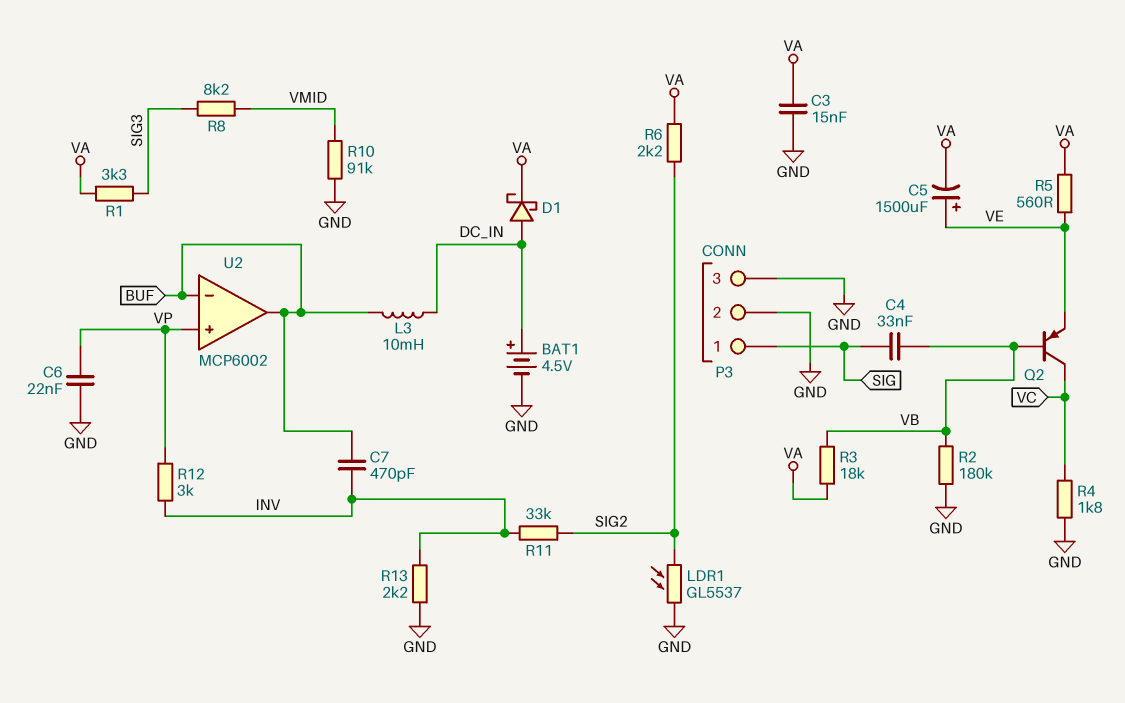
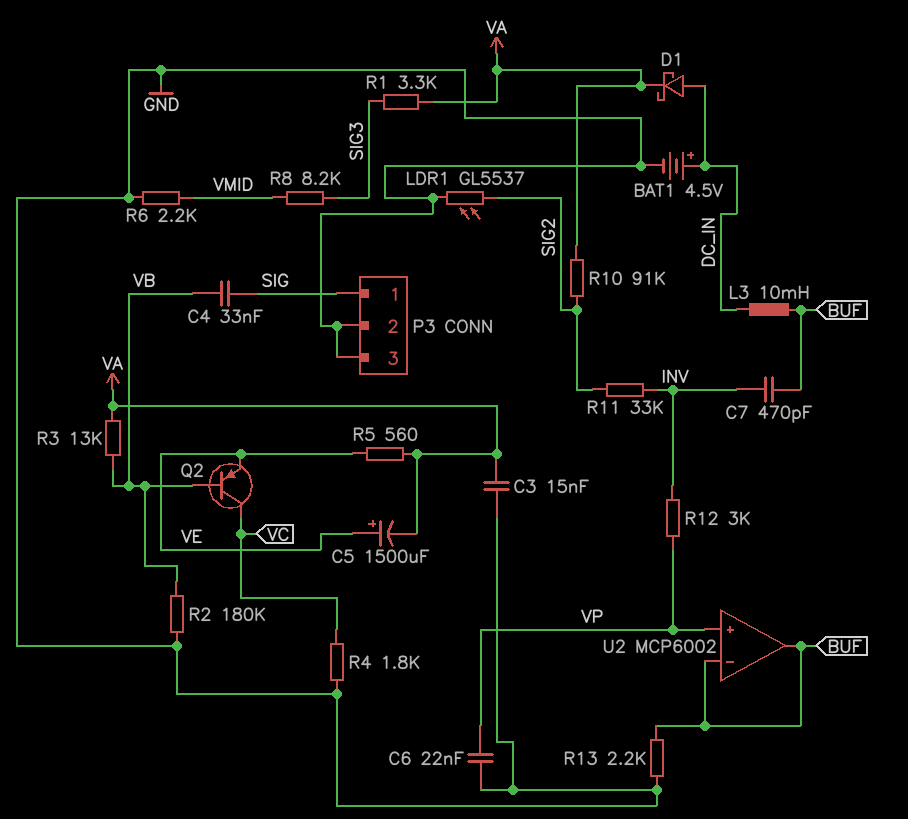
R3: 18k (VA, VB) -> 13k (VA, VB)
R6: 2.2k (SIG2, VA) -> 2.2k (GND, VMID)
R10: 91k (GND, VMID) -> 91k (SIG2, VA)
R13: 2.2k (GND, INV) -> 2.2k (BUF, GND)

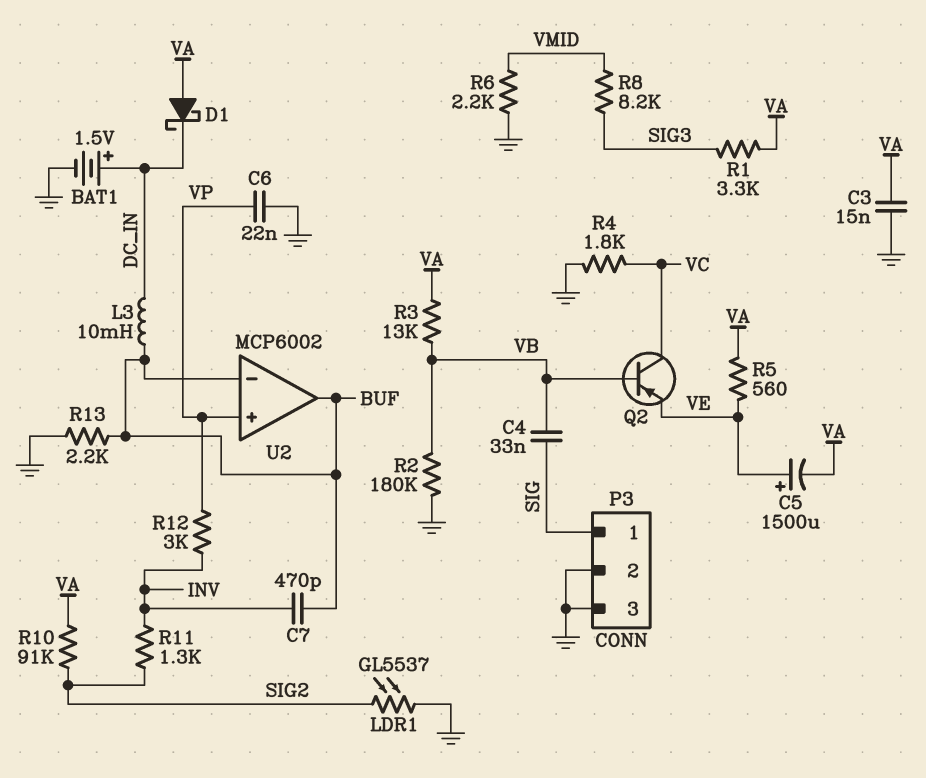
BAT1: 4.5V (plus DC_IN, minus GND) -> 1.5V (plus DC_IN, minus GND)
D1: schottky (A DC_IN, K VA) -> schottky (A VA, K DC_IN)
R11: 33k (INV, SIG2) -> 1.3k (INV, SIG2)

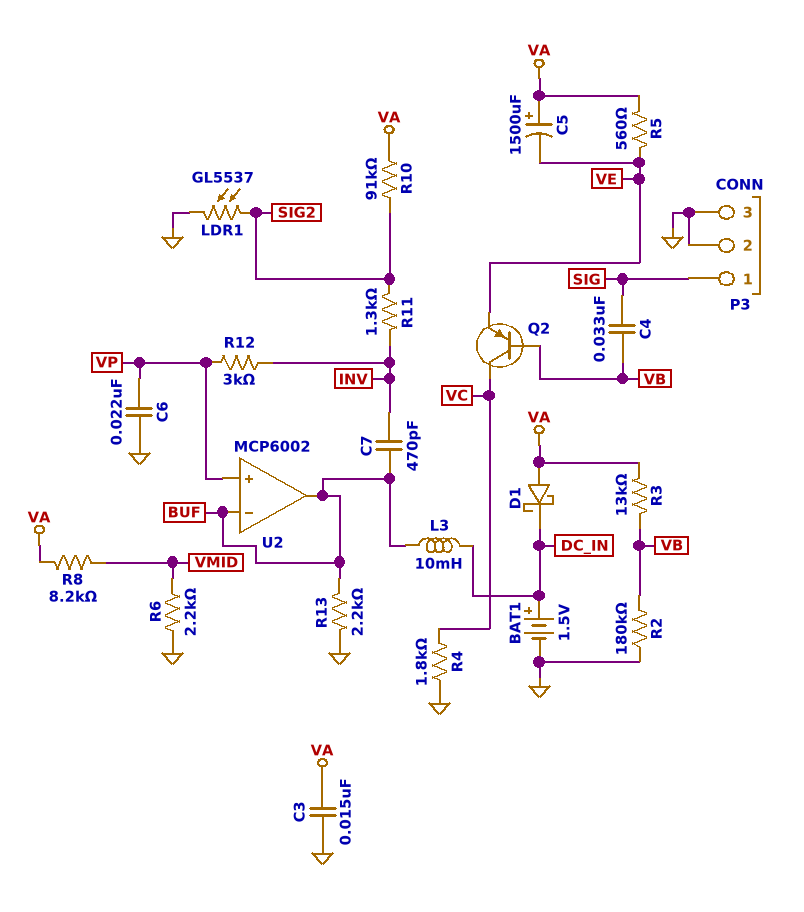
C5: 1500uF (plus VE, minus VA) -> 1500uF (plus VA, minus VE)
R1: 3.3k (SIG3, VA) -> none
R8: 8.2k (SIG3, VMID) -> 8.2k (VA, VMID)

